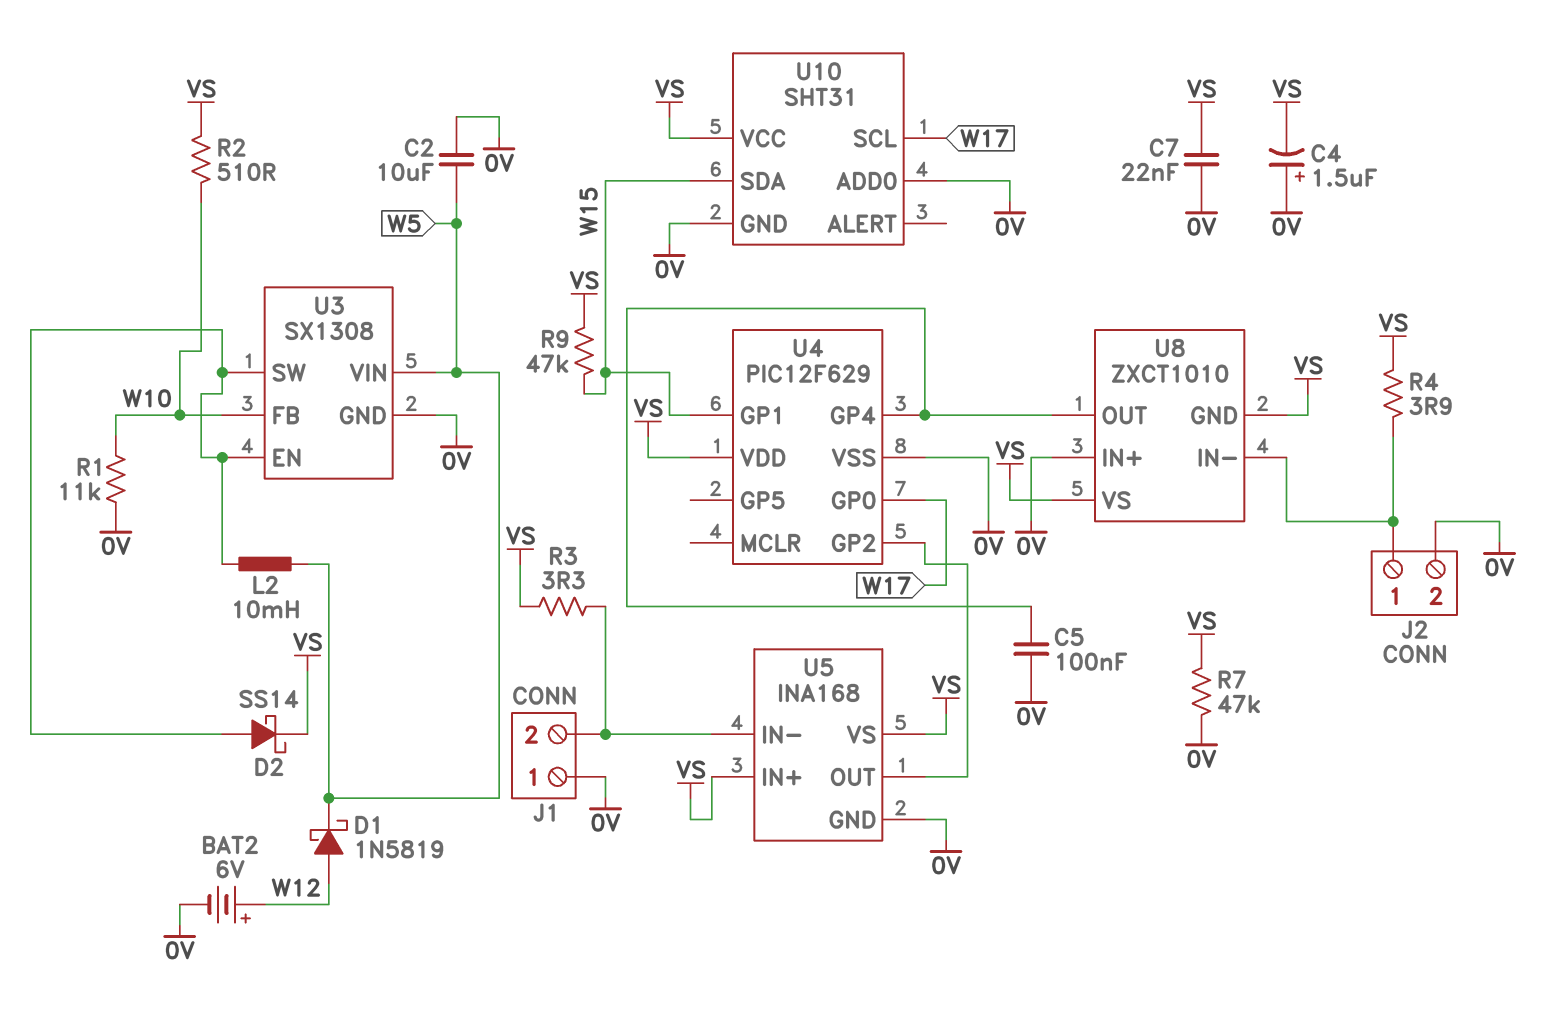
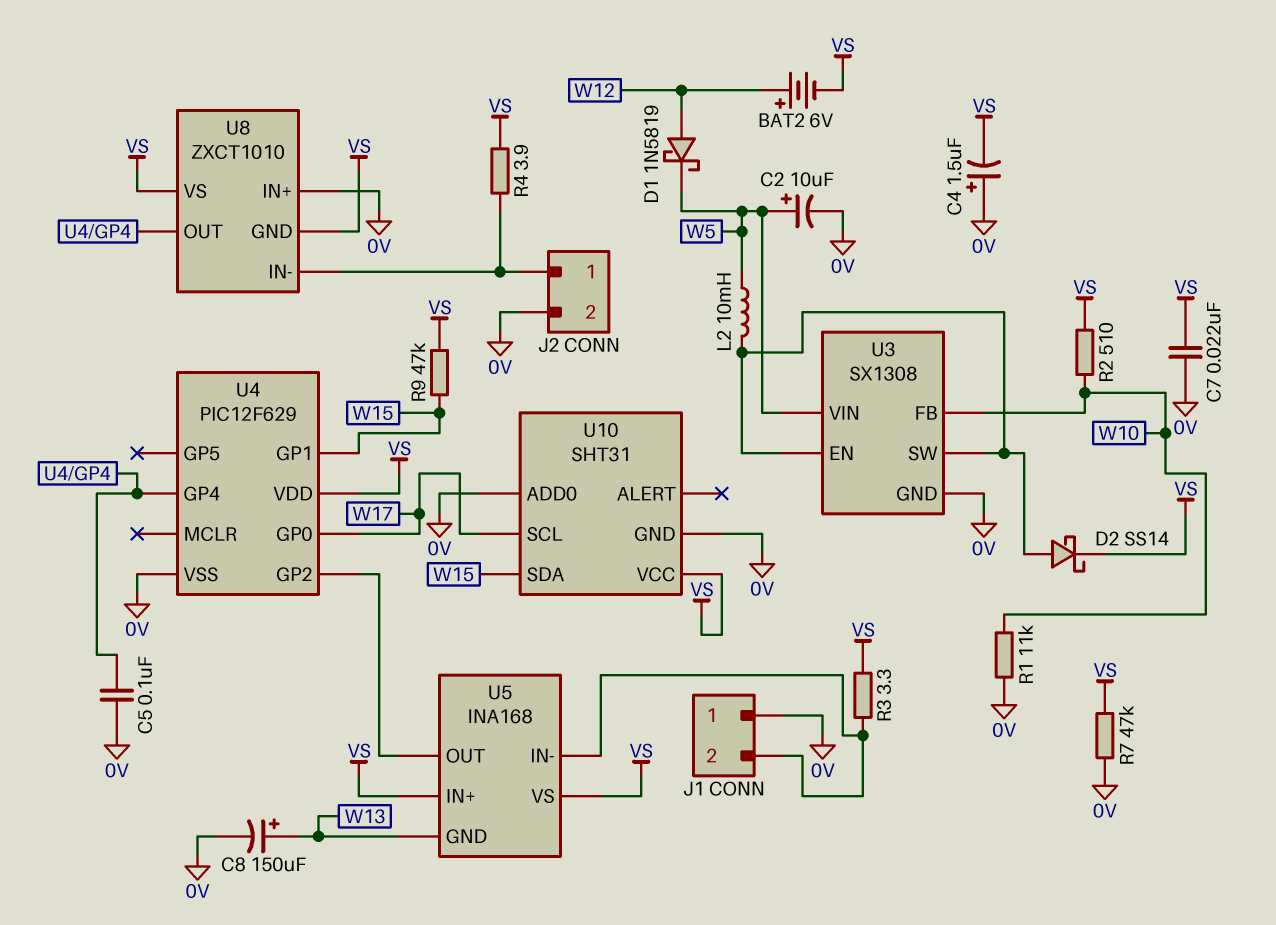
BAT2: 6V (plus W12, minus 0V) -> 6V (plus W12, minus VS)
C2: 10uF (0V, W5) -> 10uF (plus W5, minus 0V)
C8: none -> 150uF (plus W13, minus 0V)
U5 pin GND: 0V -> W13

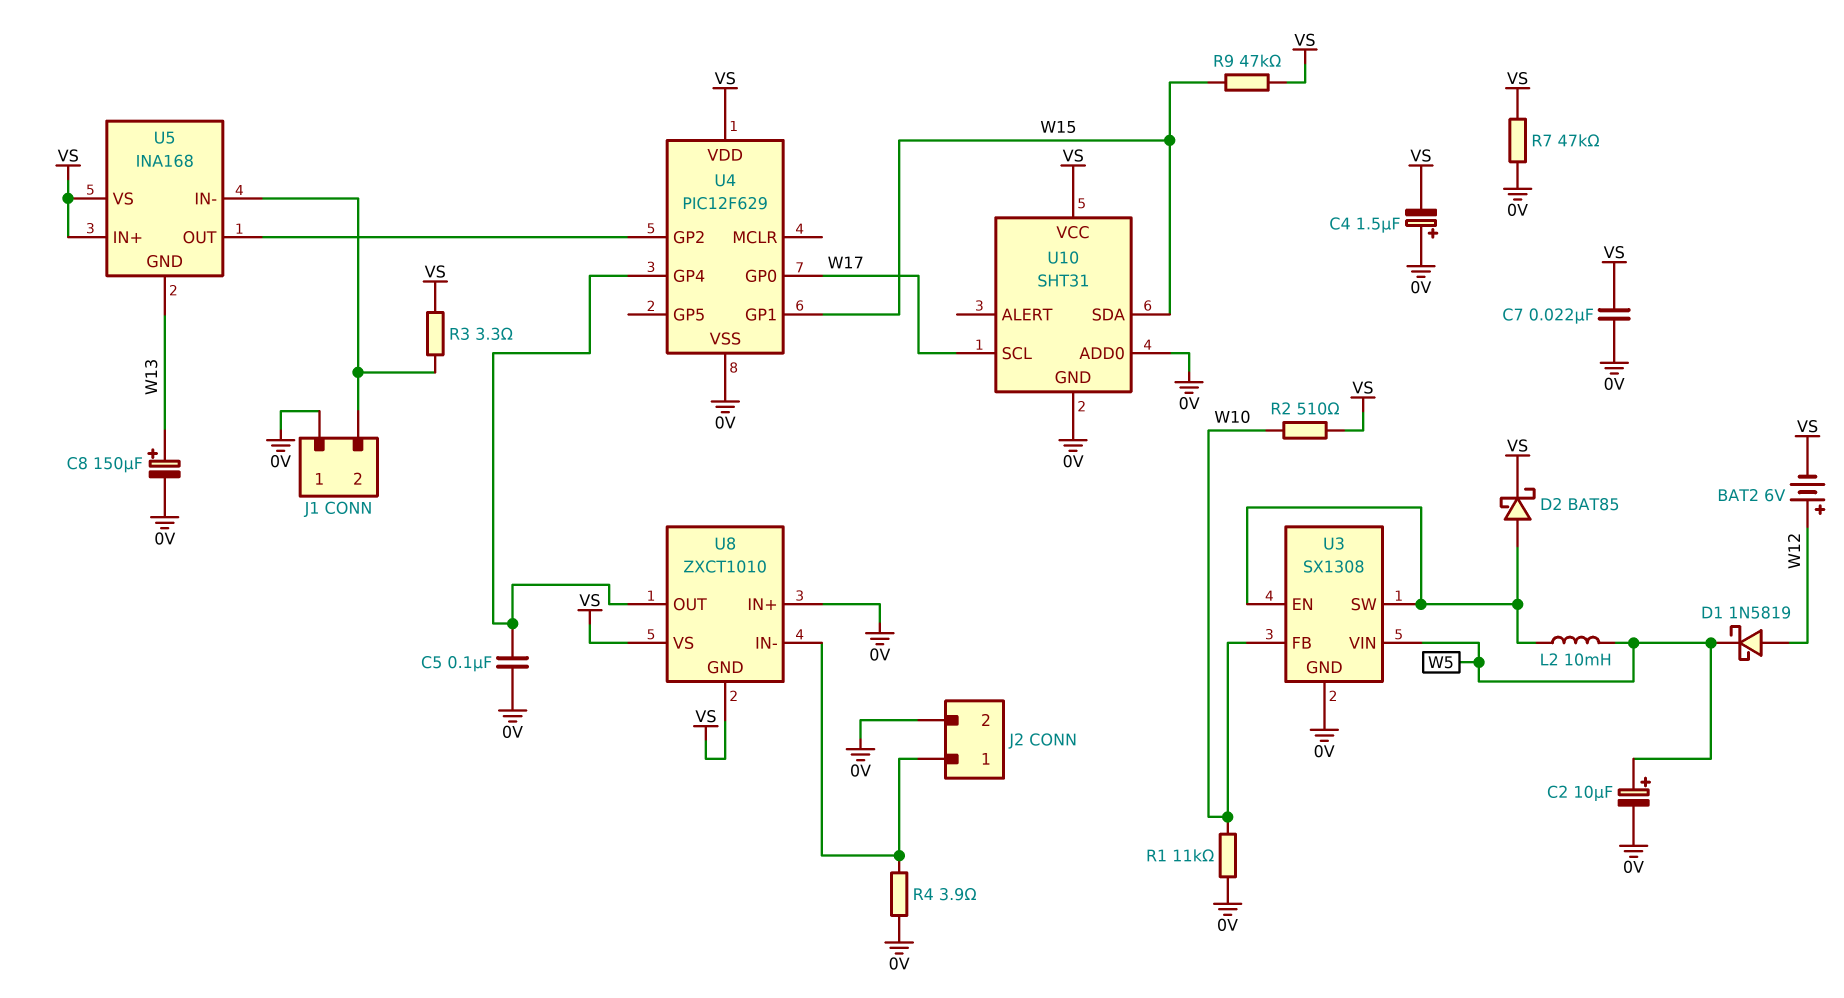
D2: schottky SS14 (A U3/EN, K VS) -> schottky BAT85 (A U3/EN, K VS)
R4: 3.9 (J2/1, VS) -> 3.9 (0V, J2/1)

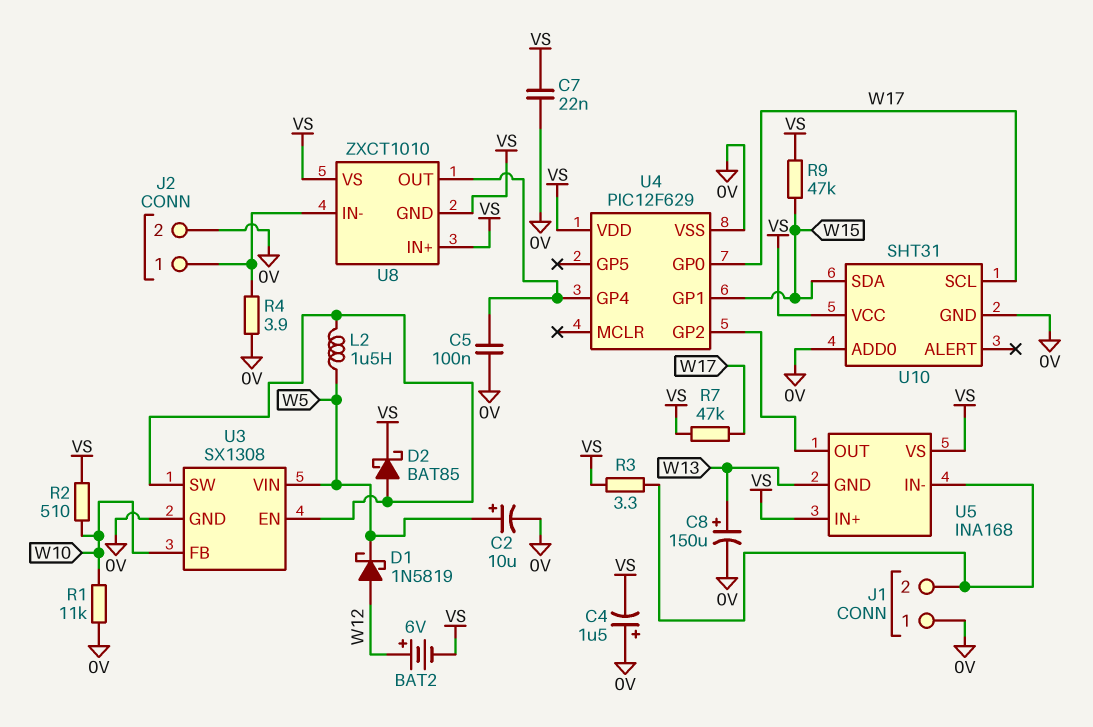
L2: 10mH (U3/EN, W5) -> 1.5uH (U3/EN, W5)
R7: 47k (0V, VS) -> 47k (VS, W17)
U8 pin IN+: 0V -> VS

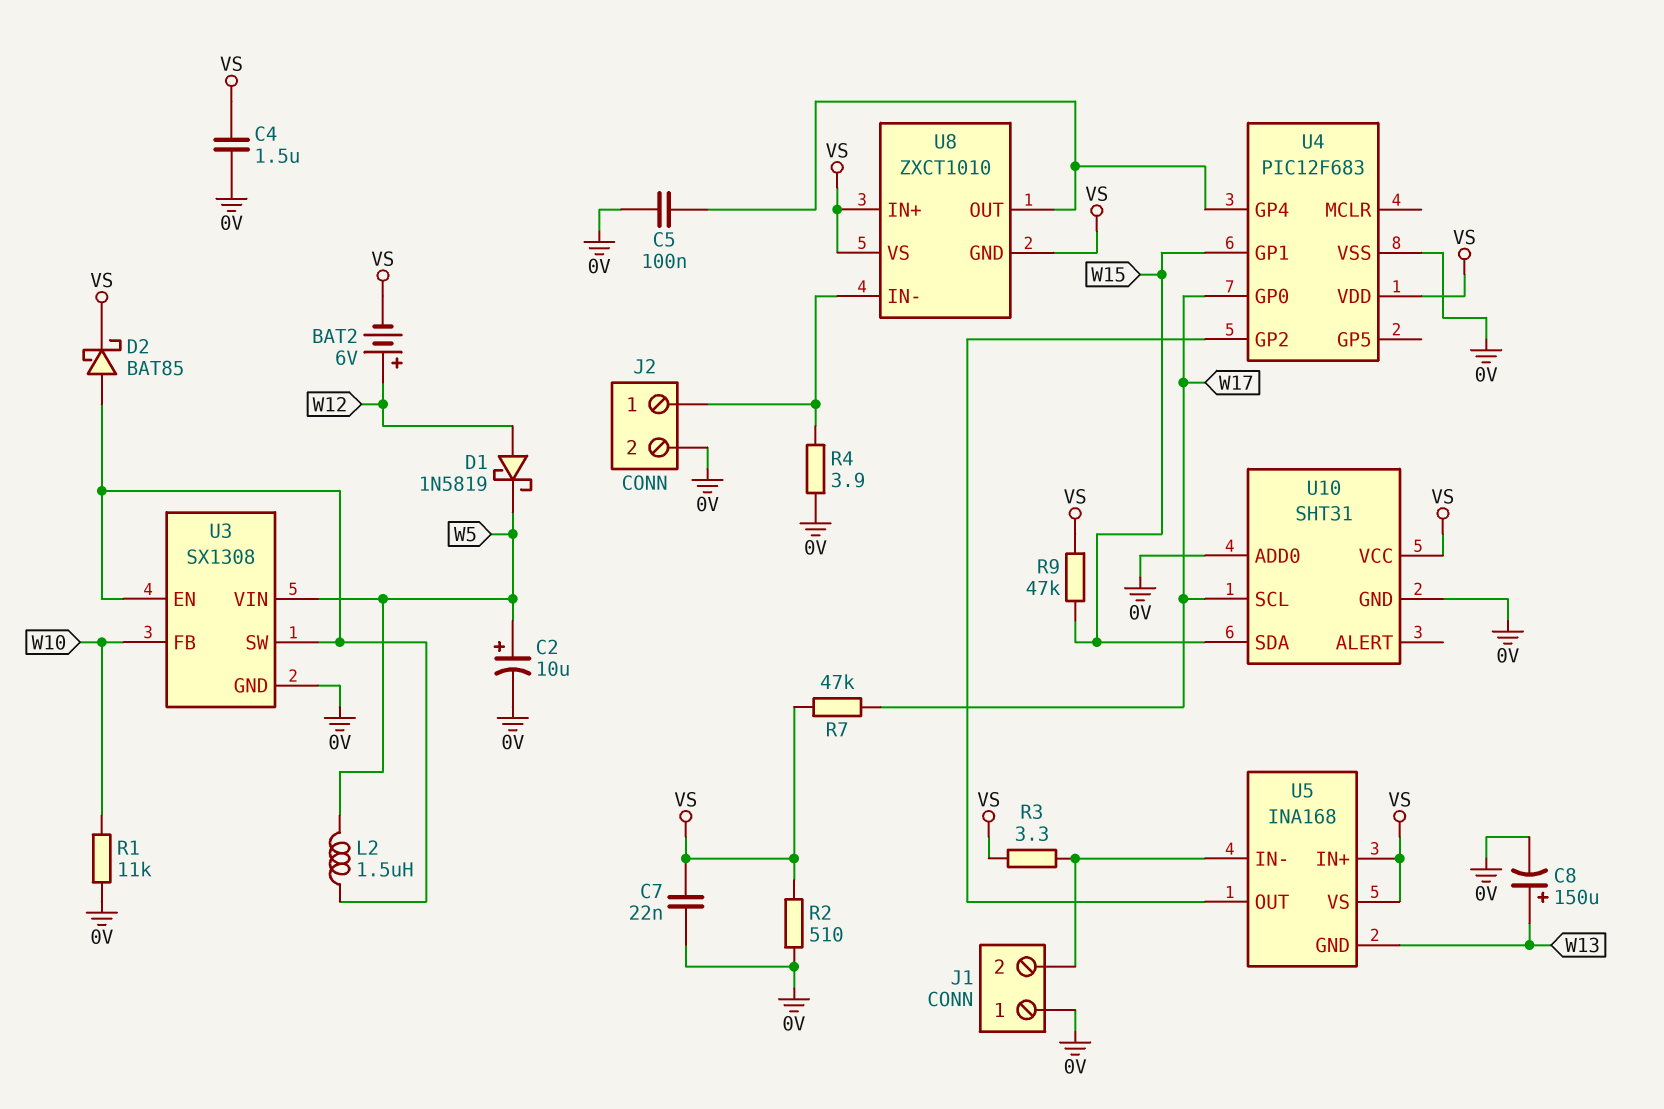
C4: 1.5uF (plus 0V, minus VS) -> 1.5uF (0V, VS)
R2: 510 (VS, W10) -> 510 (0V, VS)
U4: PIC12F629 -> PIC12F683

